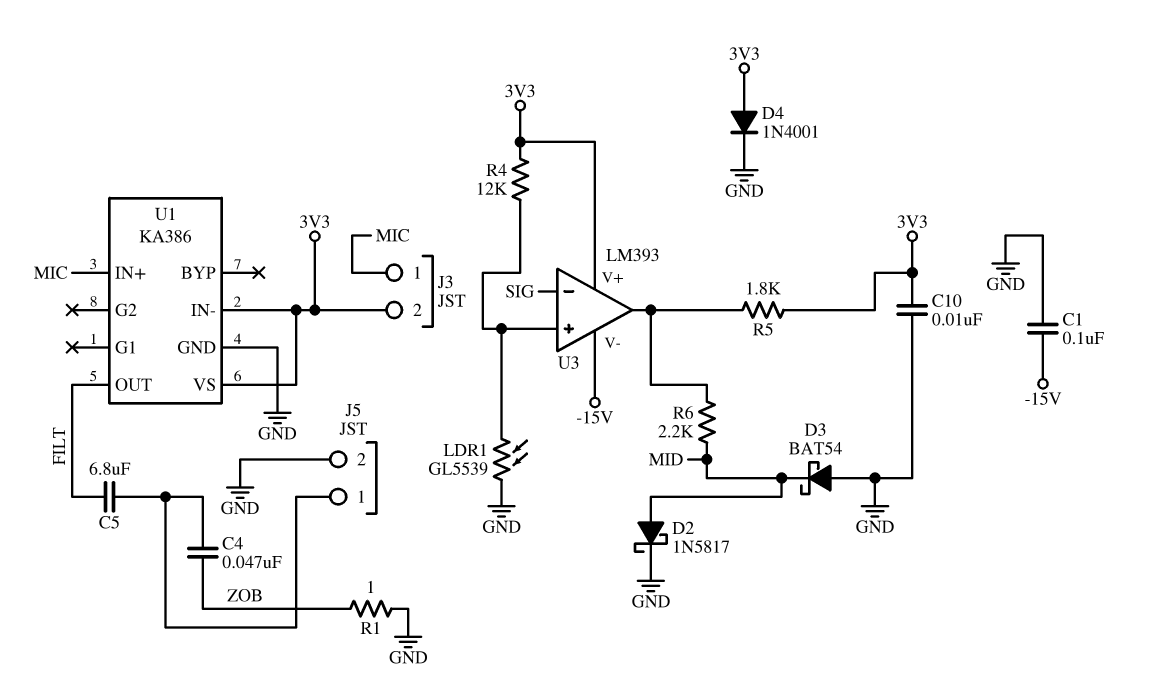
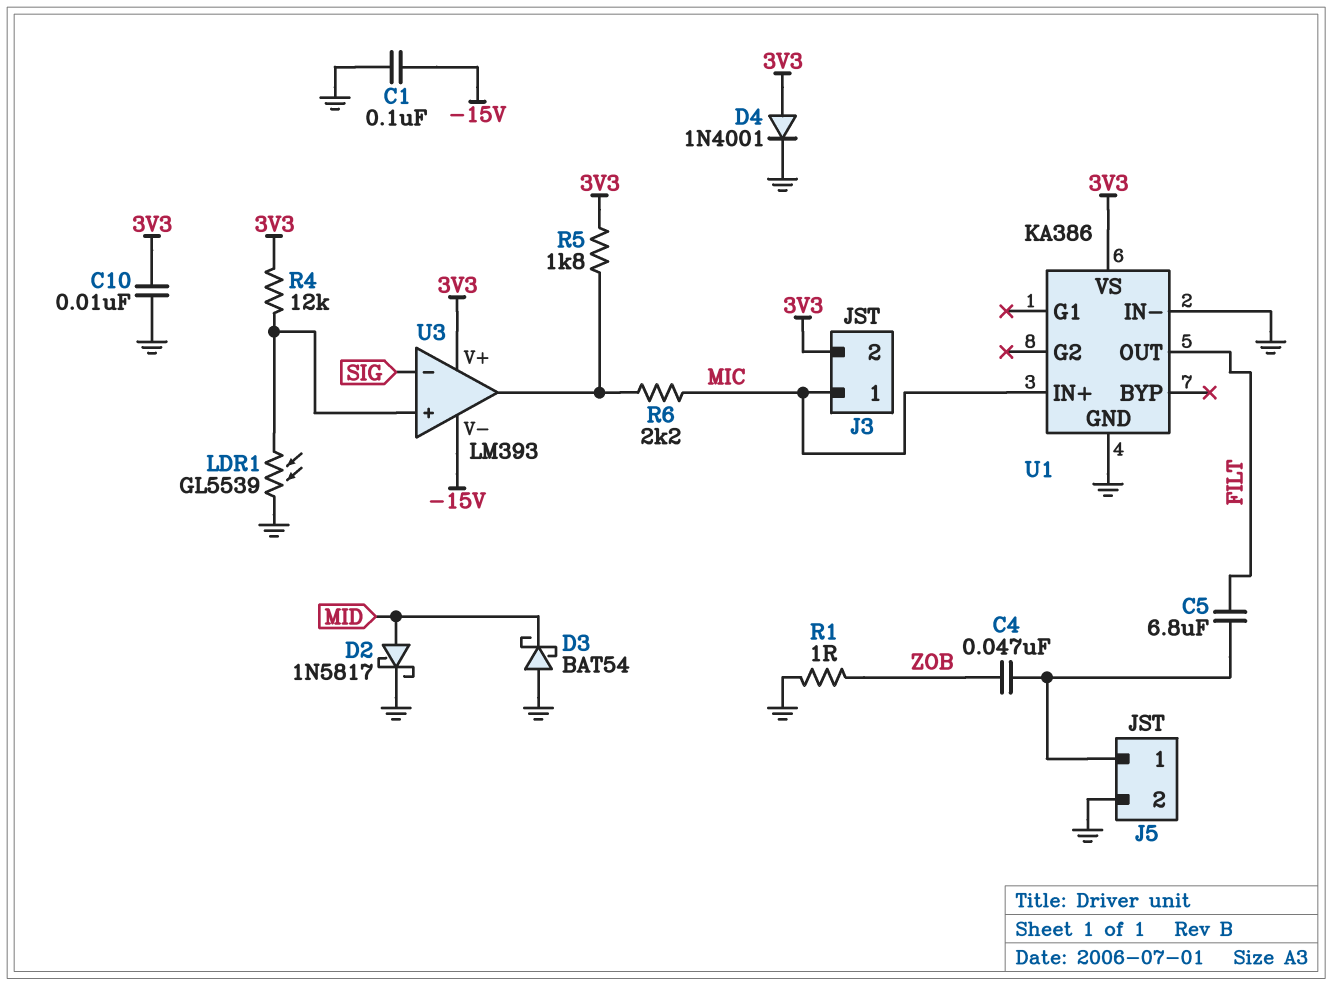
R6: 2.2k (MID, U3/out) -> 2.2k (MIC, U3/out)
U1 pin IN-: 3V3 -> GND

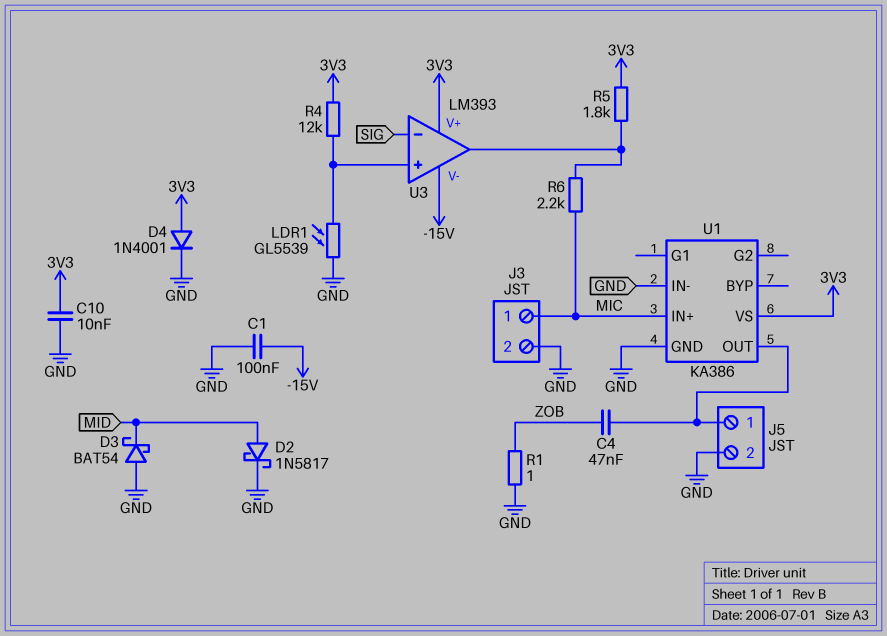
C5: 6.8uF (FILT, J5/1) -> none
J3 pin 2: 3V3 -> GND
U1 pin OUT: FILT -> J5/1

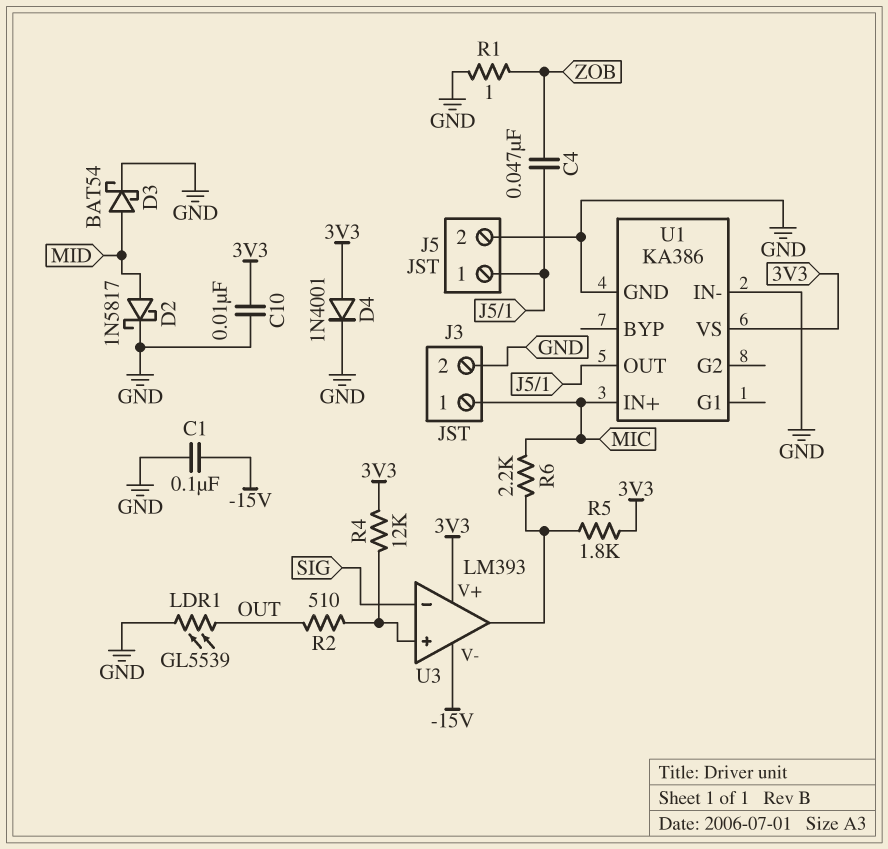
D3: schottky BAT54 (A GND, K MID) -> schottky BAT54 (A MID, K GND)
LDR1: GL5539 (GND, U3/in+) -> GL5539 (GND, OUT)
R2: none -> 510 (OUT, U3/in+)

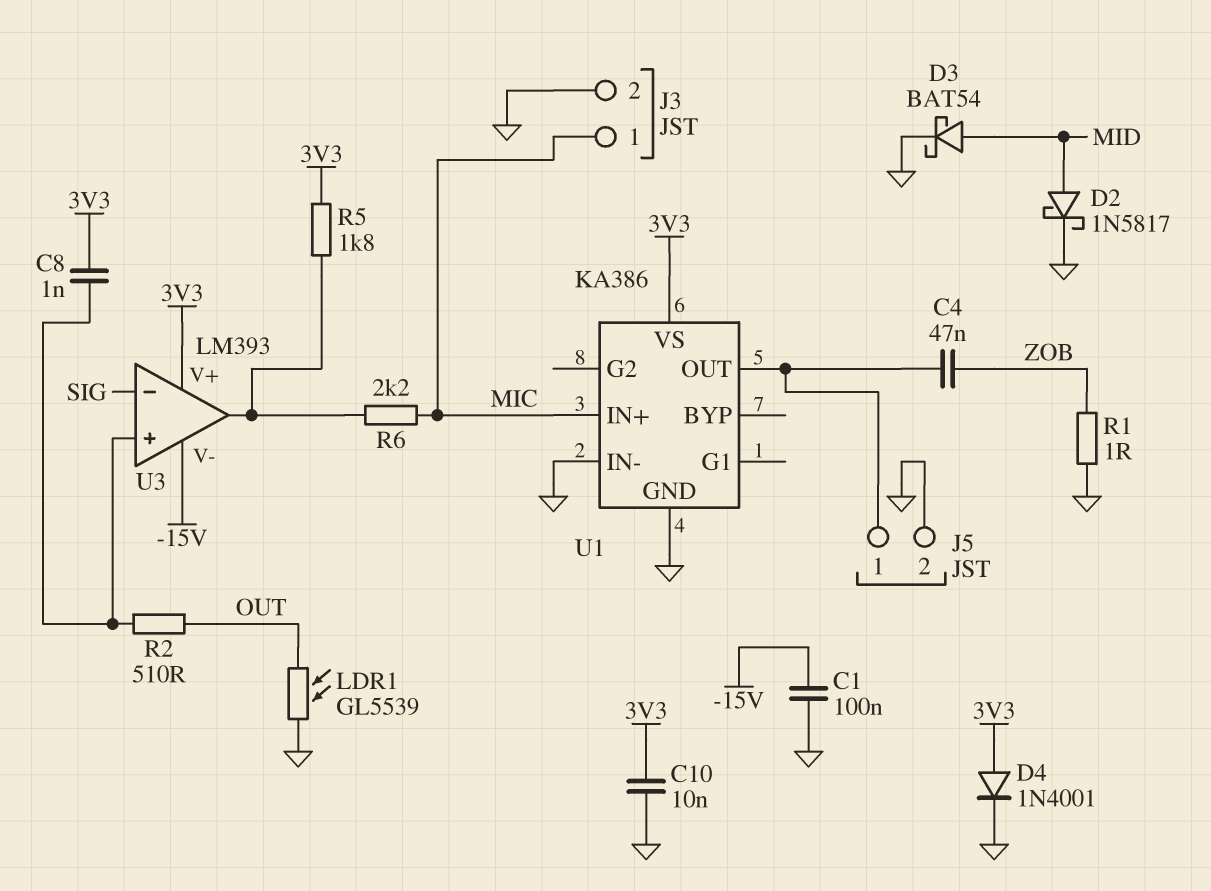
C8: none -> 1nF (3V3, U3/in+)
R4: 12k (3V3, U3/in+) -> none

